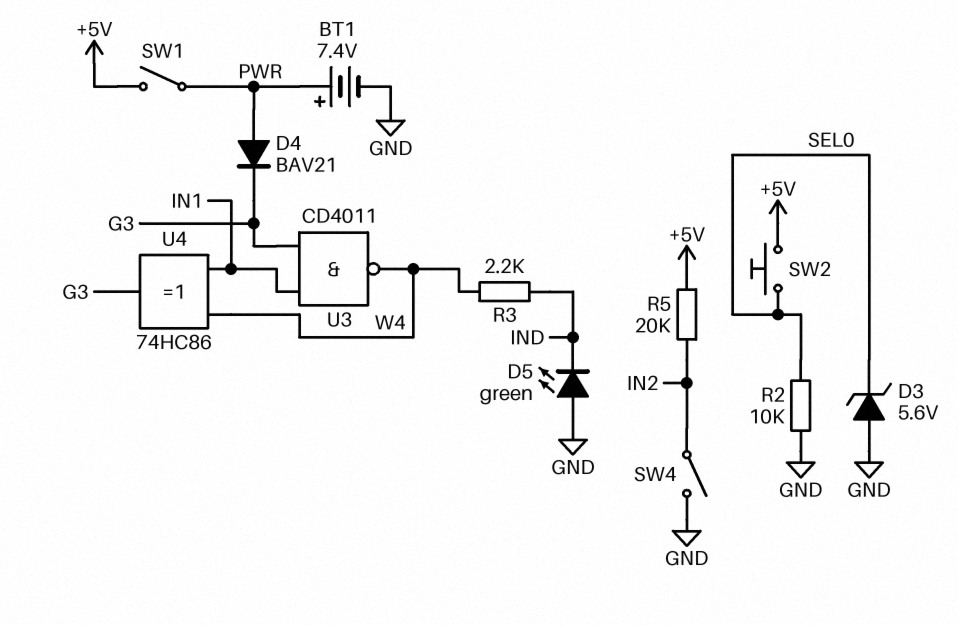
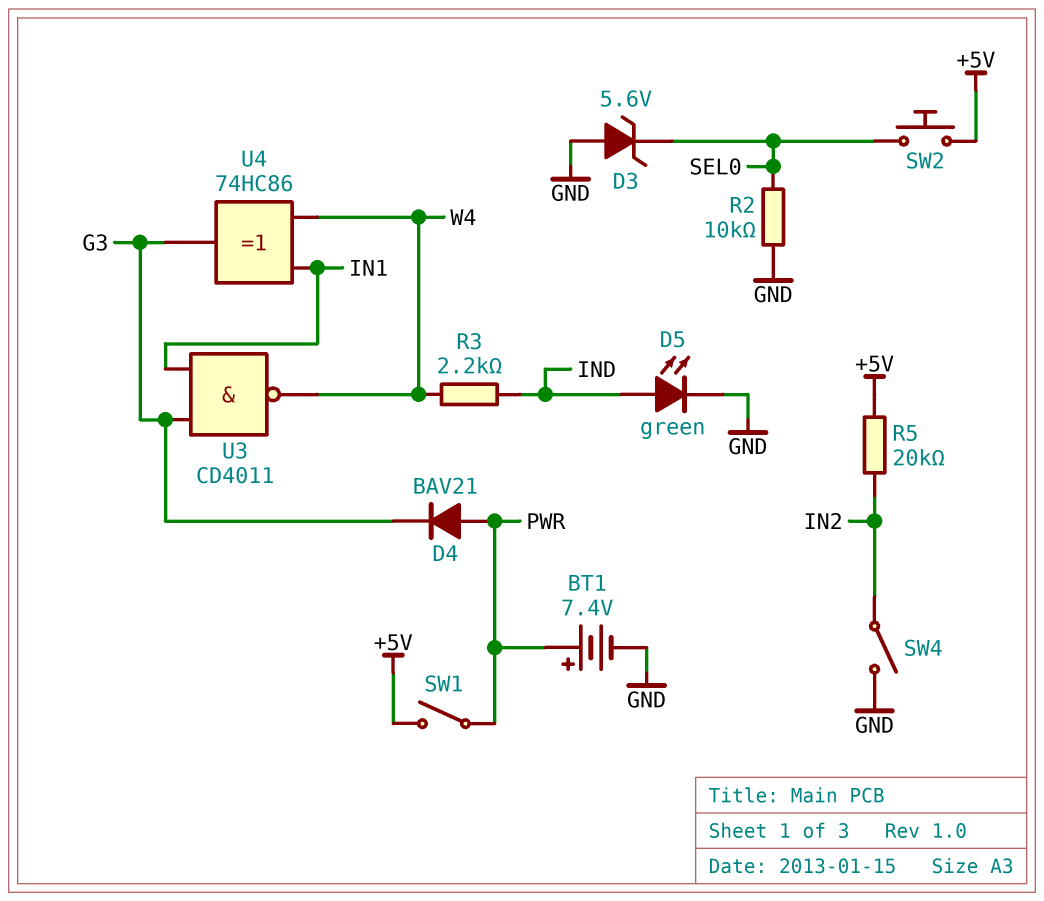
D5: LED green (A GND, K IND) -> LED green (A IND, K GND)

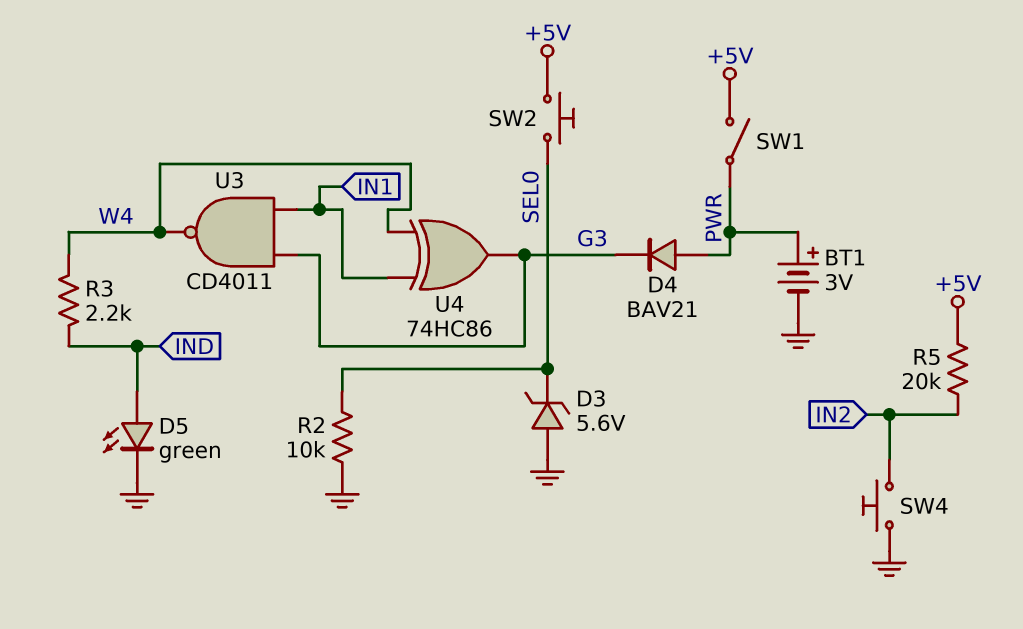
BT1: 7.4V (plus PWR, minus GND) -> 3V (plus PWR, minus GND)
SW4: switch (GND, IN2) -> button (GND, IN2)

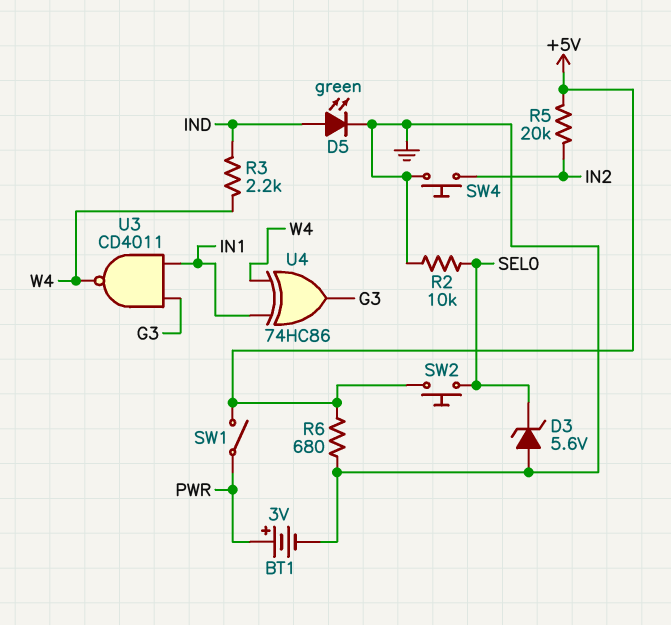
D4: diode BAV21 (A PWR, K G3) -> none
R6: none -> 680 (+5V, GND)

